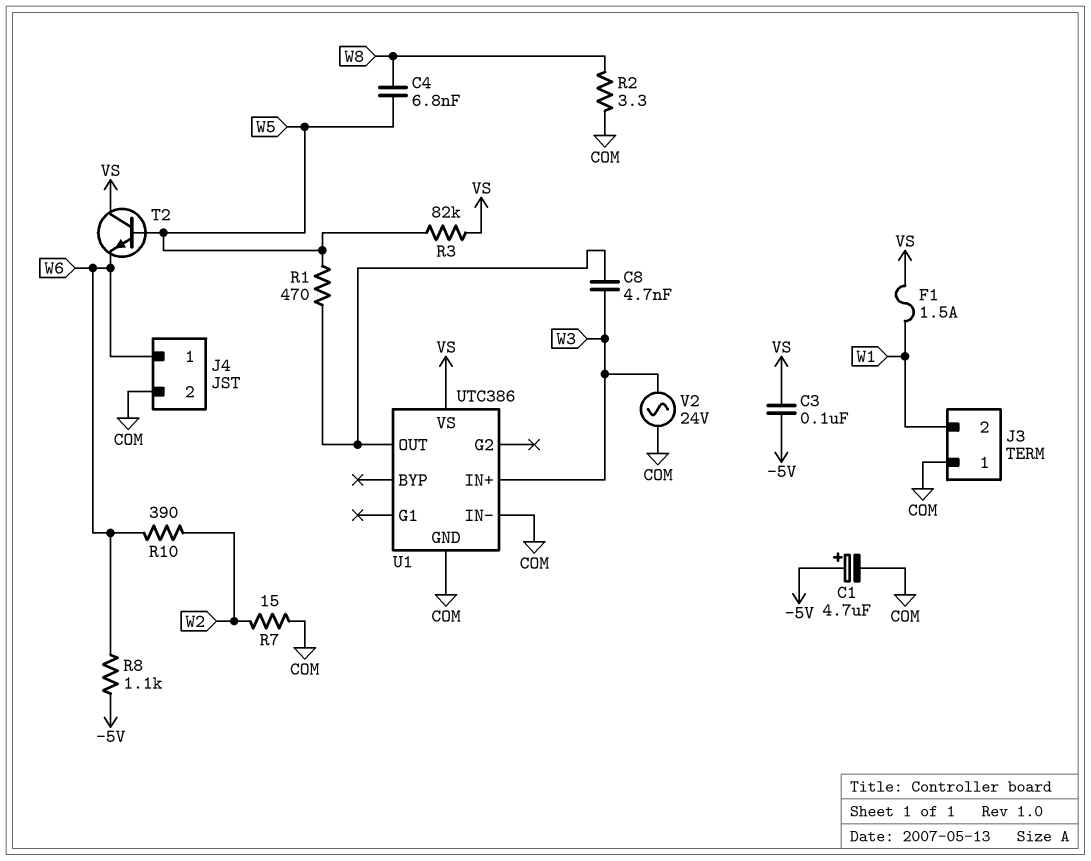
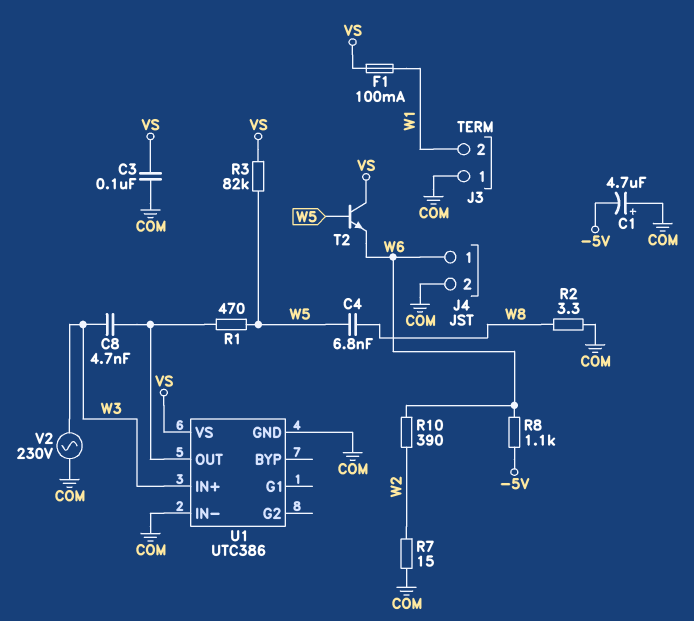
C1: 4.7uF (plus -5V, minus COM) -> 4.7uF (plus COM, minus -5V)
C3: 100nF (-5V, VS) -> 100nF (COM, VS)
F1: 1.5A (VS, W1) -> 100mA (VS, W1)
V2: AC 24V (COM, W3) -> AC 230V (COM, W3)

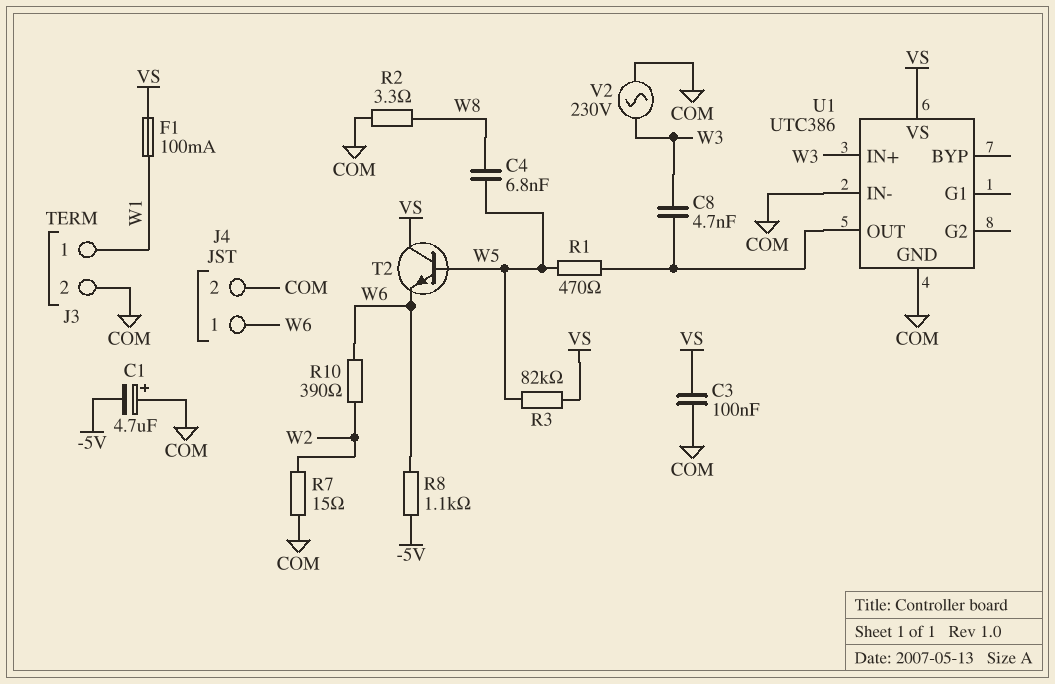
J3 pin 1: COM -> W1
J3 pin 2: W1 -> COM

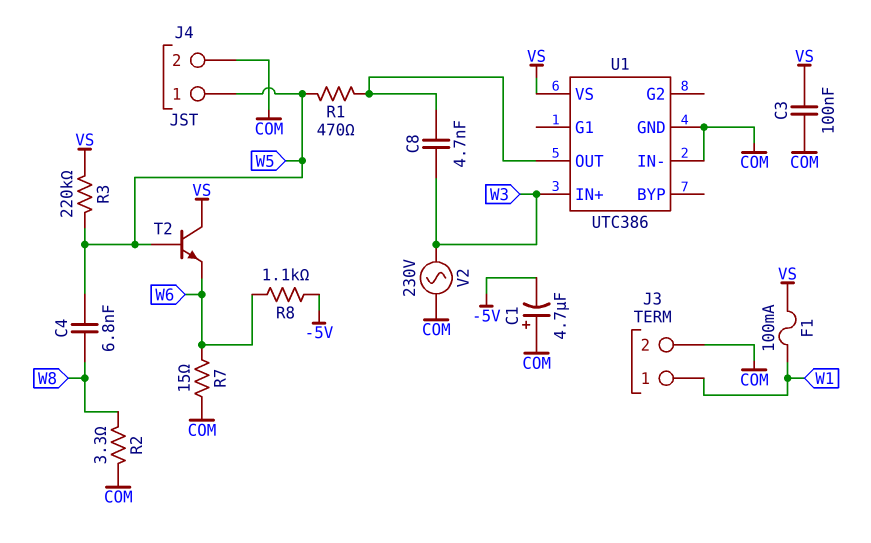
J4 pin 1: W6 -> W5
R3: 82k (VS, W5) -> 220k (VS, W5)
R7: 15 (COM, W2) -> 15 (COM, W6)
R10: 390 (W2, W6) -> none

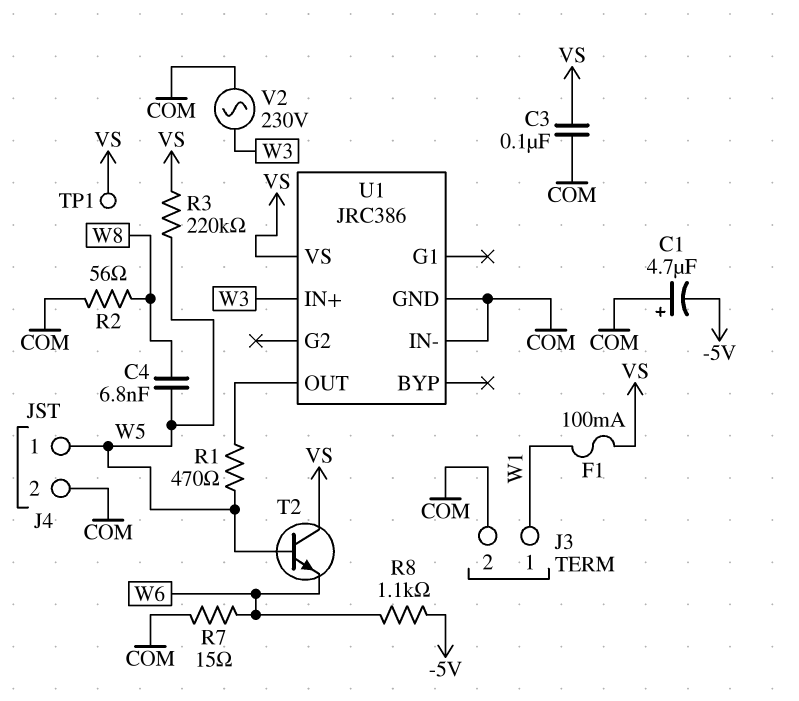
C8: 4.7nF (U1/OUT, W3) -> none
R2: 3.3 (COM, W8) -> 56 (COM, W8)
TP1: none -> test point (VS)
U1: UTC386 -> JRC386

